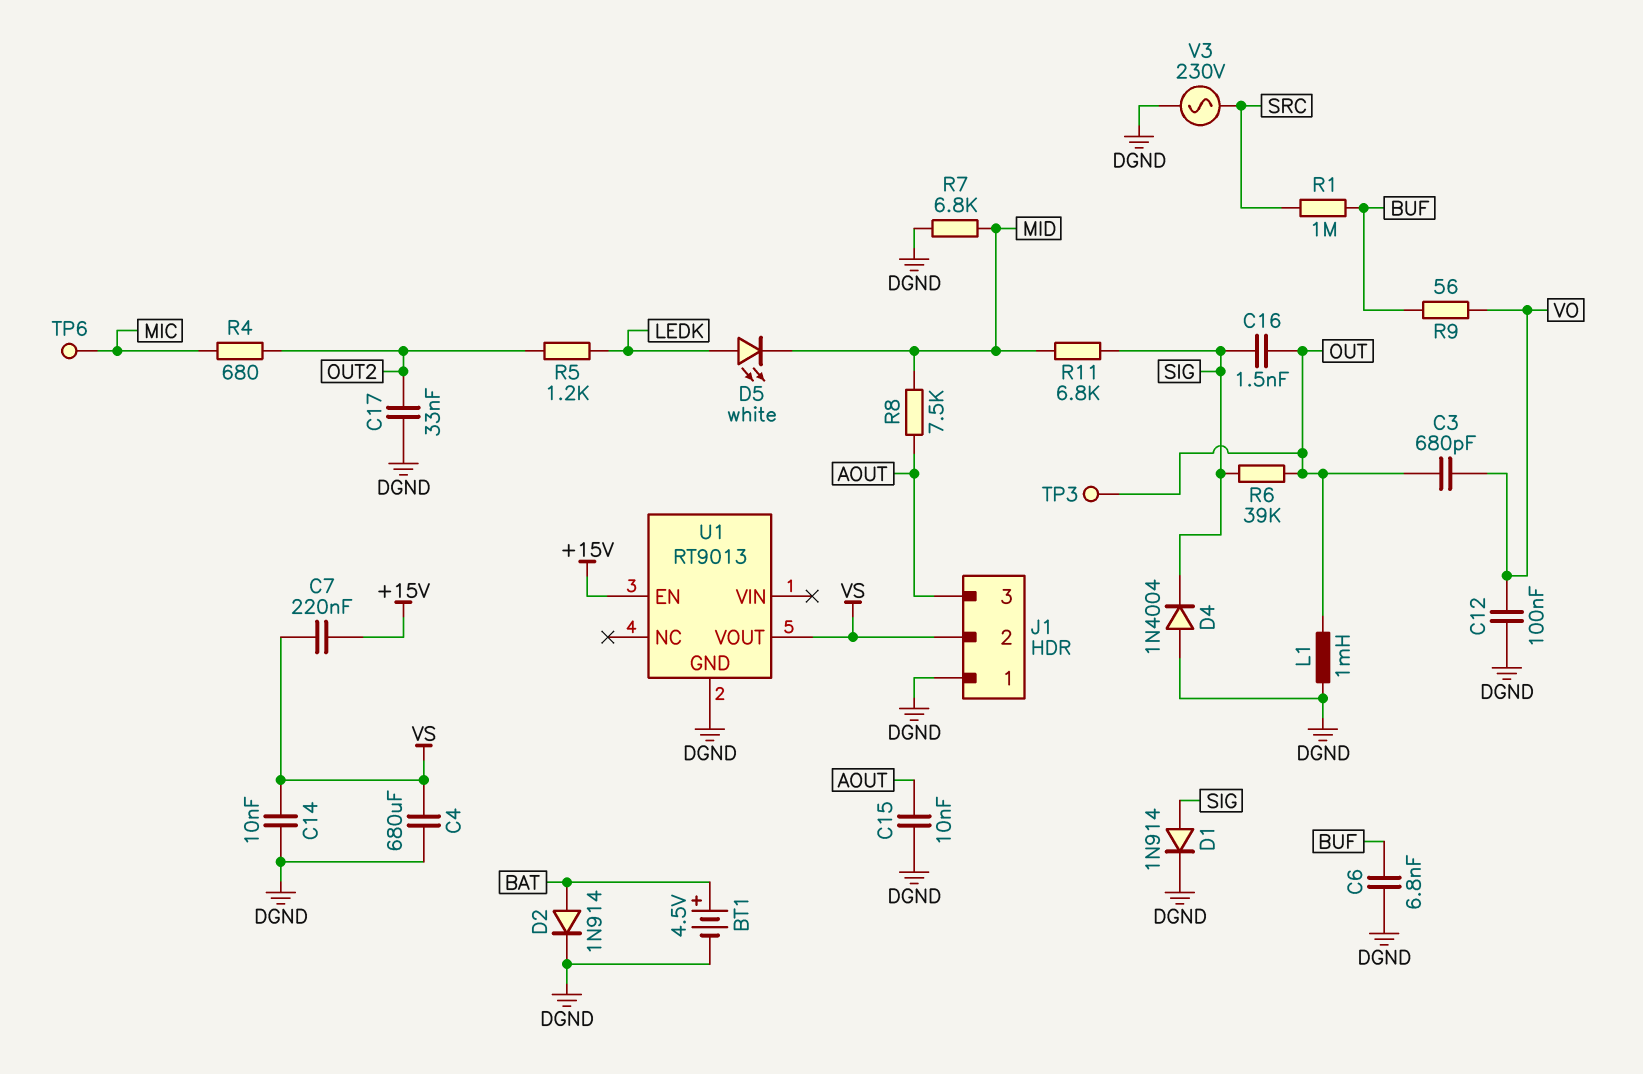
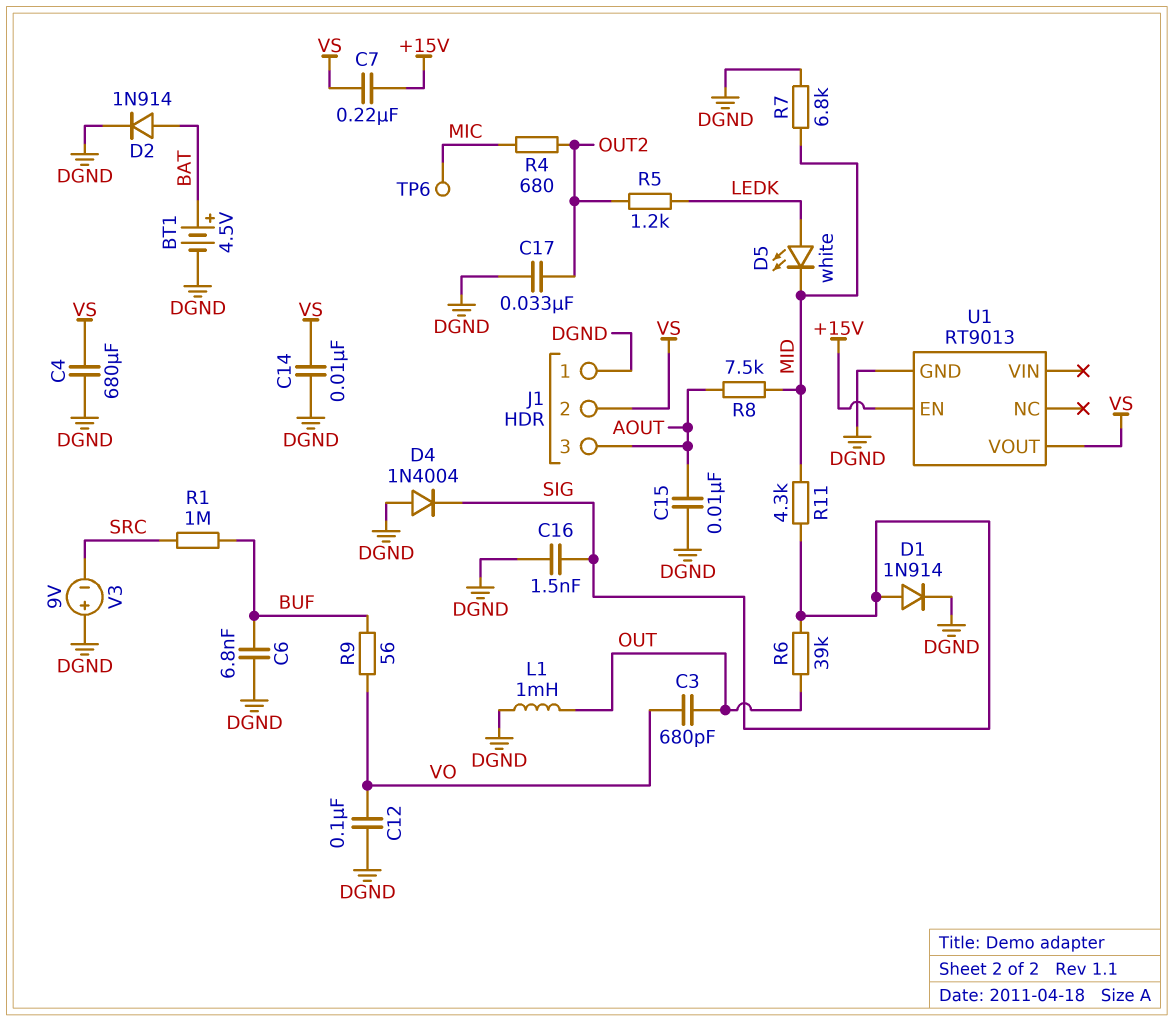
C16: 1.5nF (OUT, SIG) -> 1.5nF (DGND, SIG)
R11: 6.8k (MID, SIG) -> 4.3k (MID, SIG)
TP3: test point (OUT) -> none
V3: AC 230V (DGND, SRC) -> 9V (plus DGND, minus SRC)

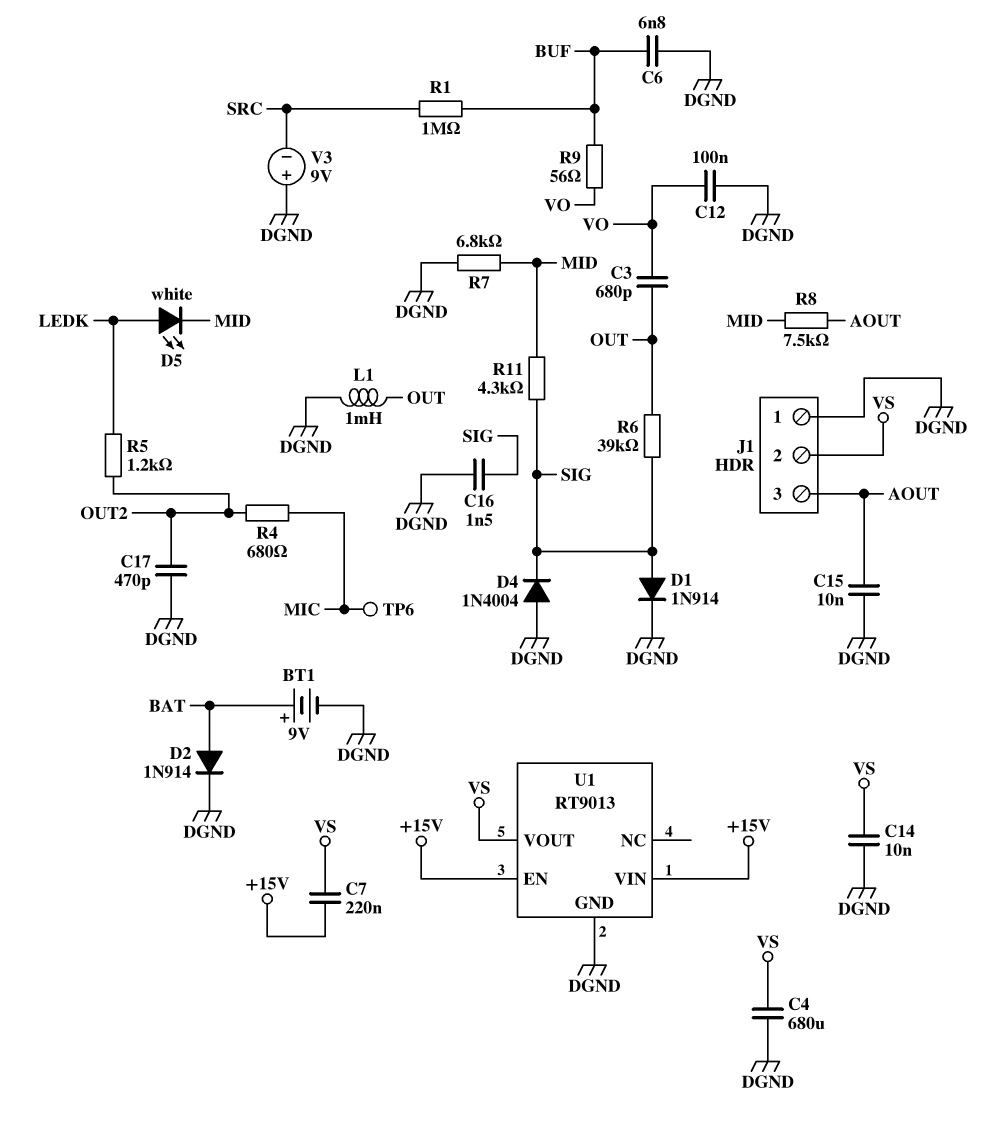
BT1: 4.5V (plus BAT, minus DGND) -> 9V (plus BAT, minus DGND)
C17: 33nF (DGND, OUT2) -> 470pF (DGND, OUT2)
U1 pin VIN: none -> +15V

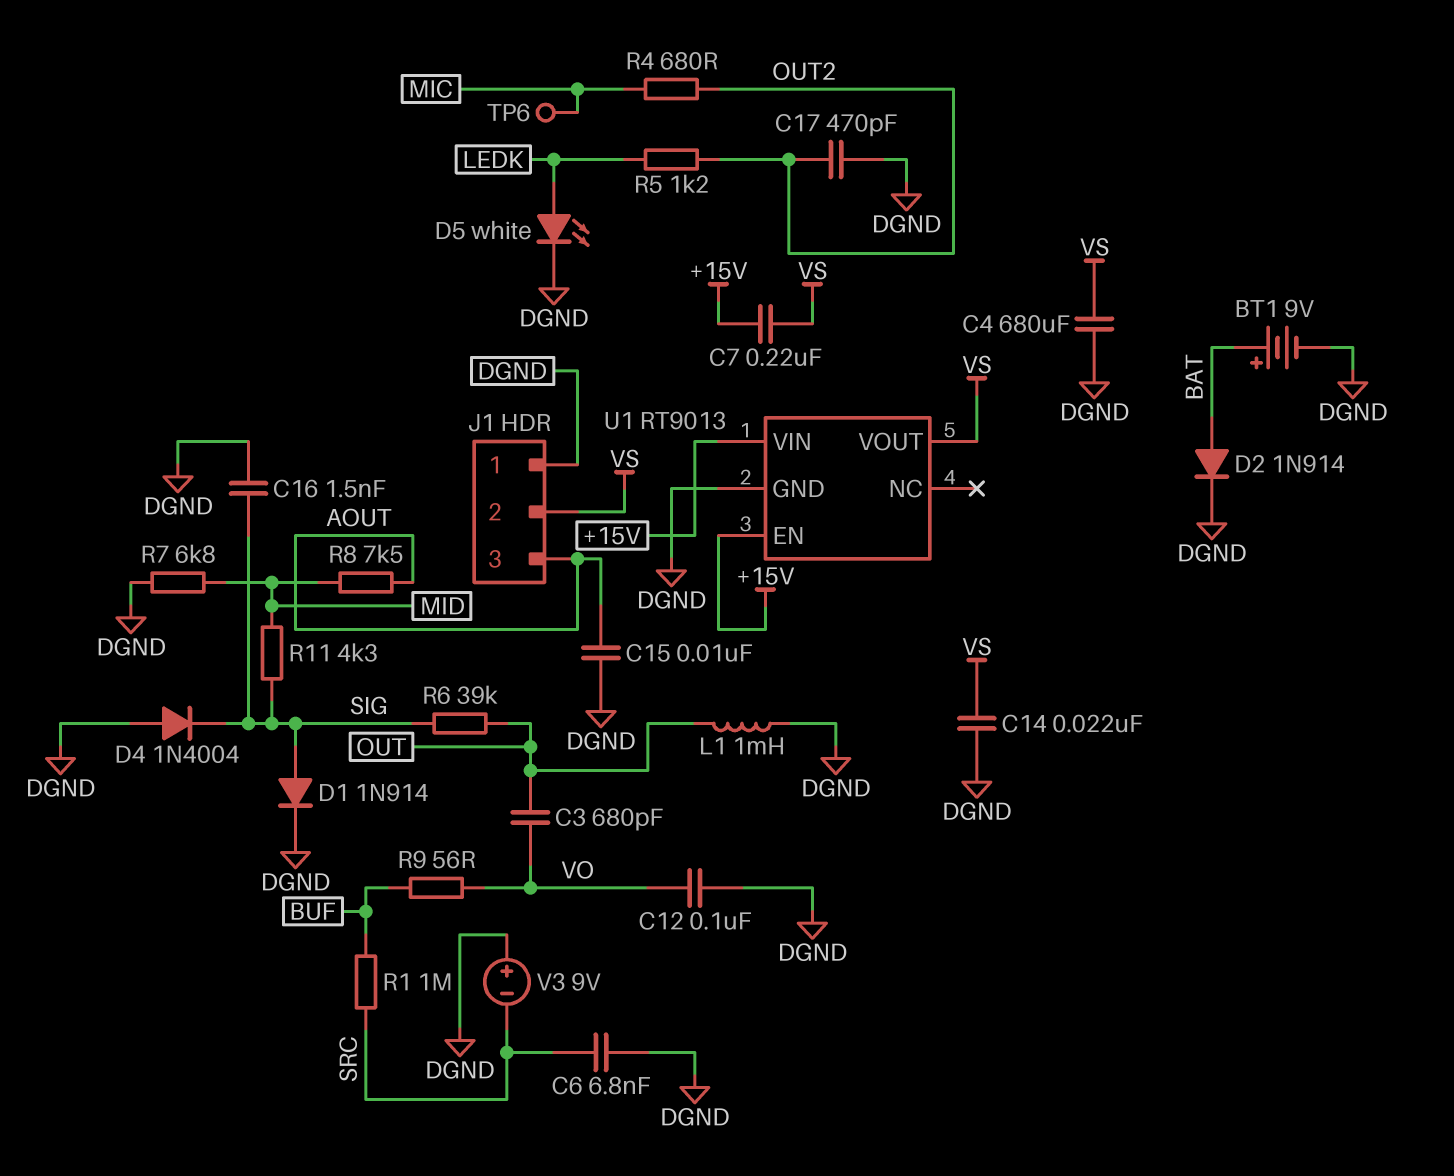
C6: 6.8nF (BUF, DGND) -> 6.8nF (DGND, SRC)
C14: 10nF (DGND, VS) -> 22nF (DGND, VS)
D5: LED white (A LEDK, K MID) -> LED white (A LEDK, K DGND)

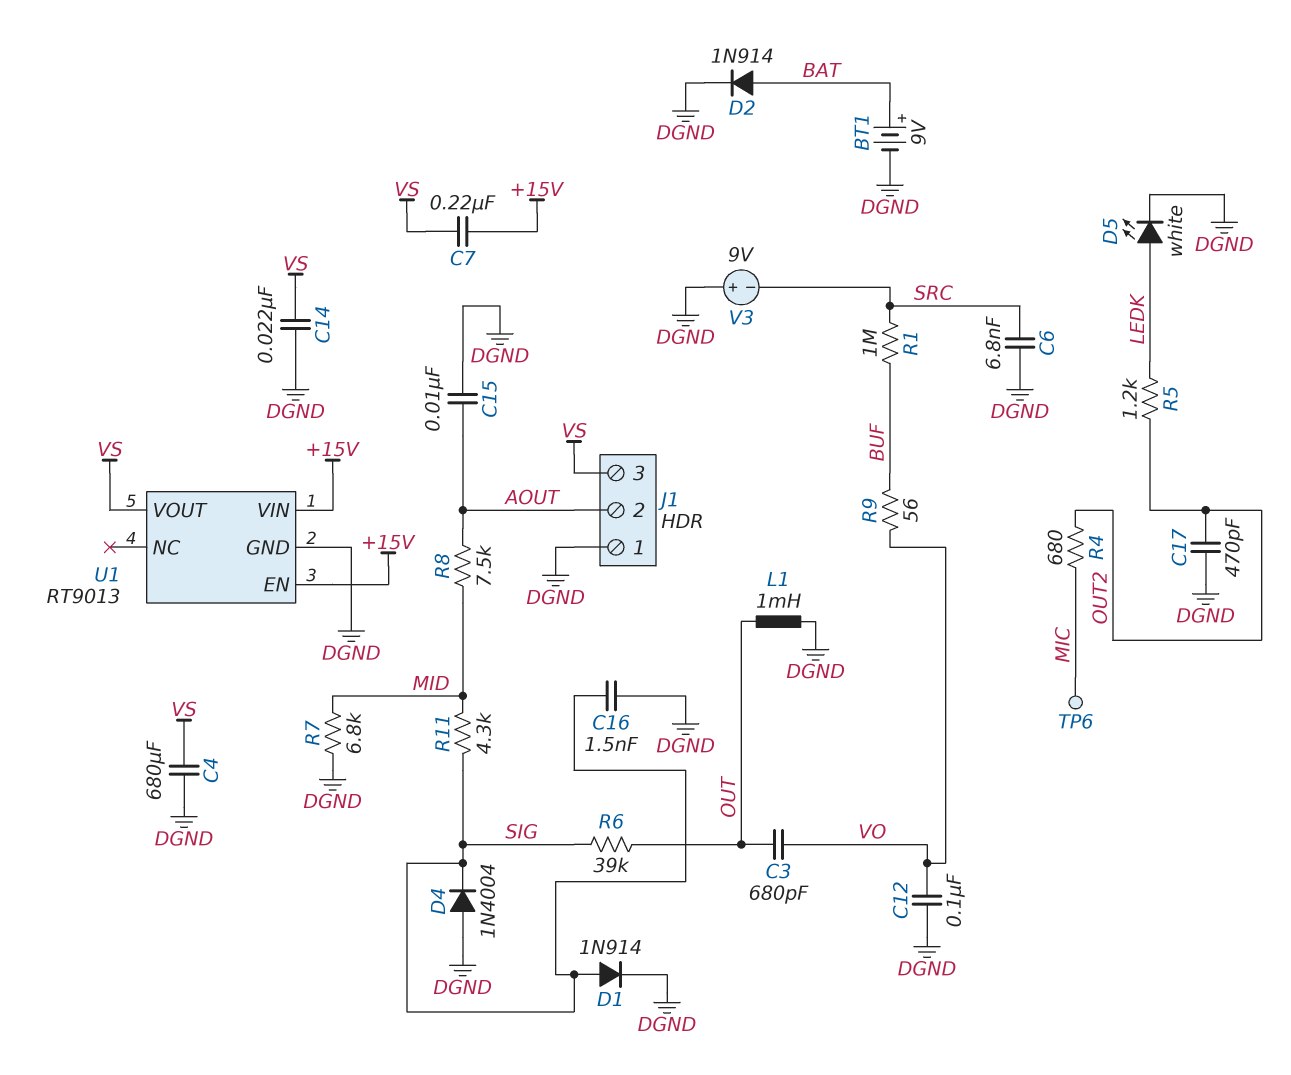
J1 pin 2: VS -> AOUT
J1 pin 3: AOUT -> VS

